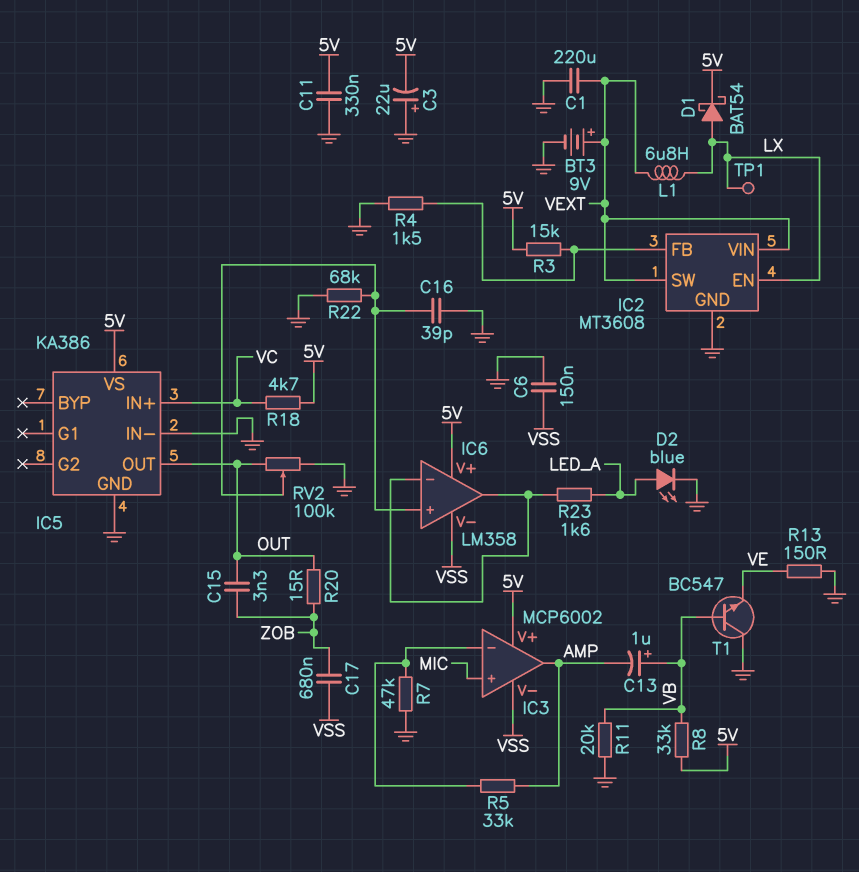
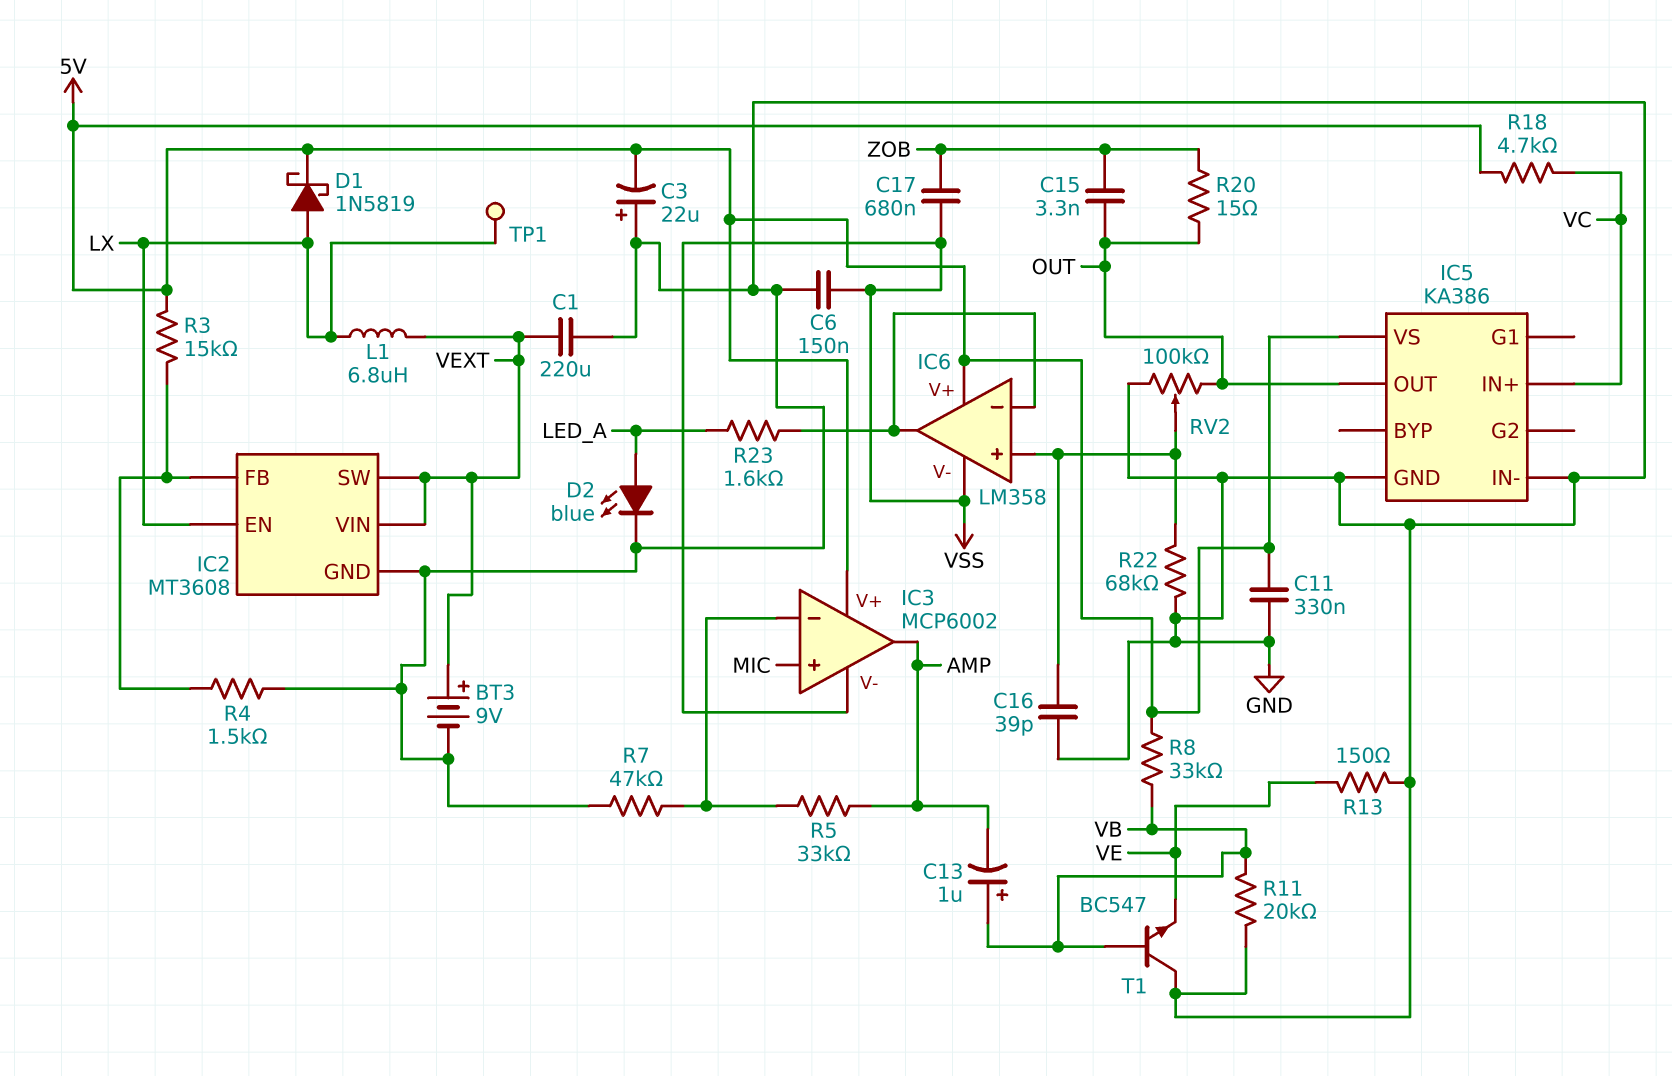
D1: schottky BAT54 (A LX, K 5V) -> schottky 1N5819 (A LX, K 5V)

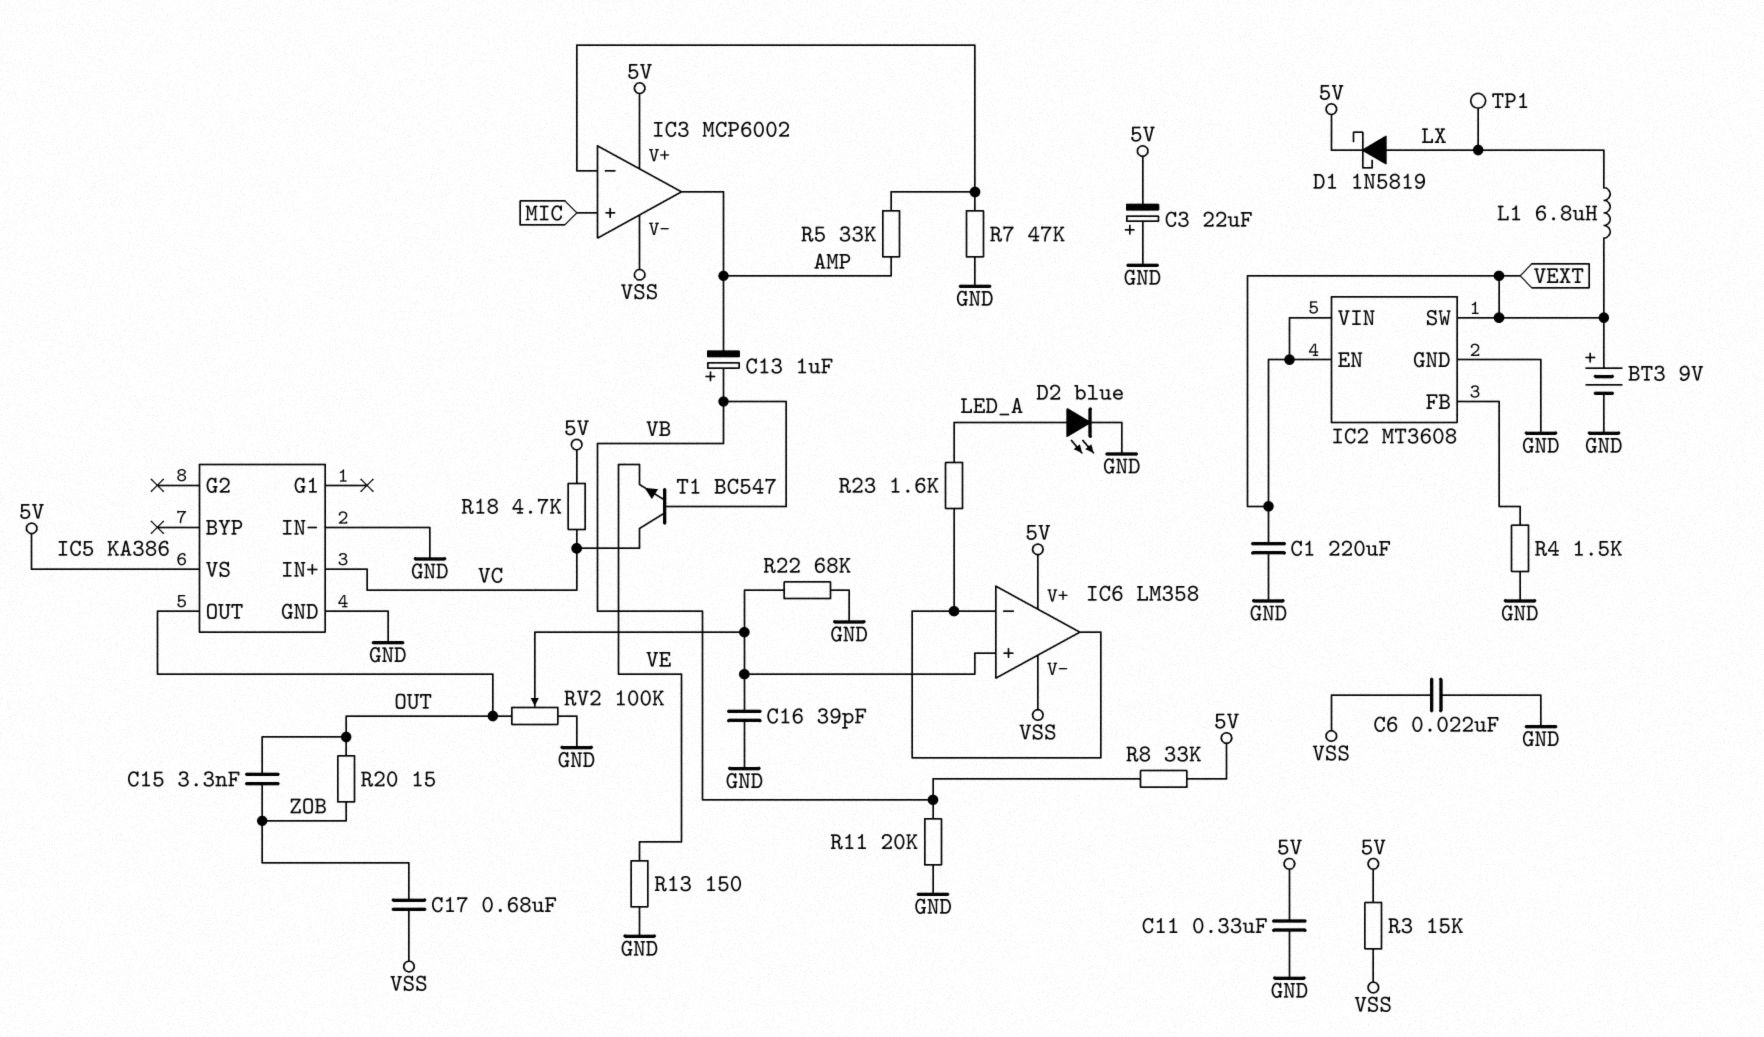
C6: 150nF (GND, VSS) -> 22nF (GND, VSS)
IC2 pin EN: LX -> VEXT
R3: 15k (5V, IC2/FB) -> 15k (5V, VSS)
T1: NPN BC547 (B VB, C GND, E VE) -> NPN BC547 (B VB, C VC, E VE)

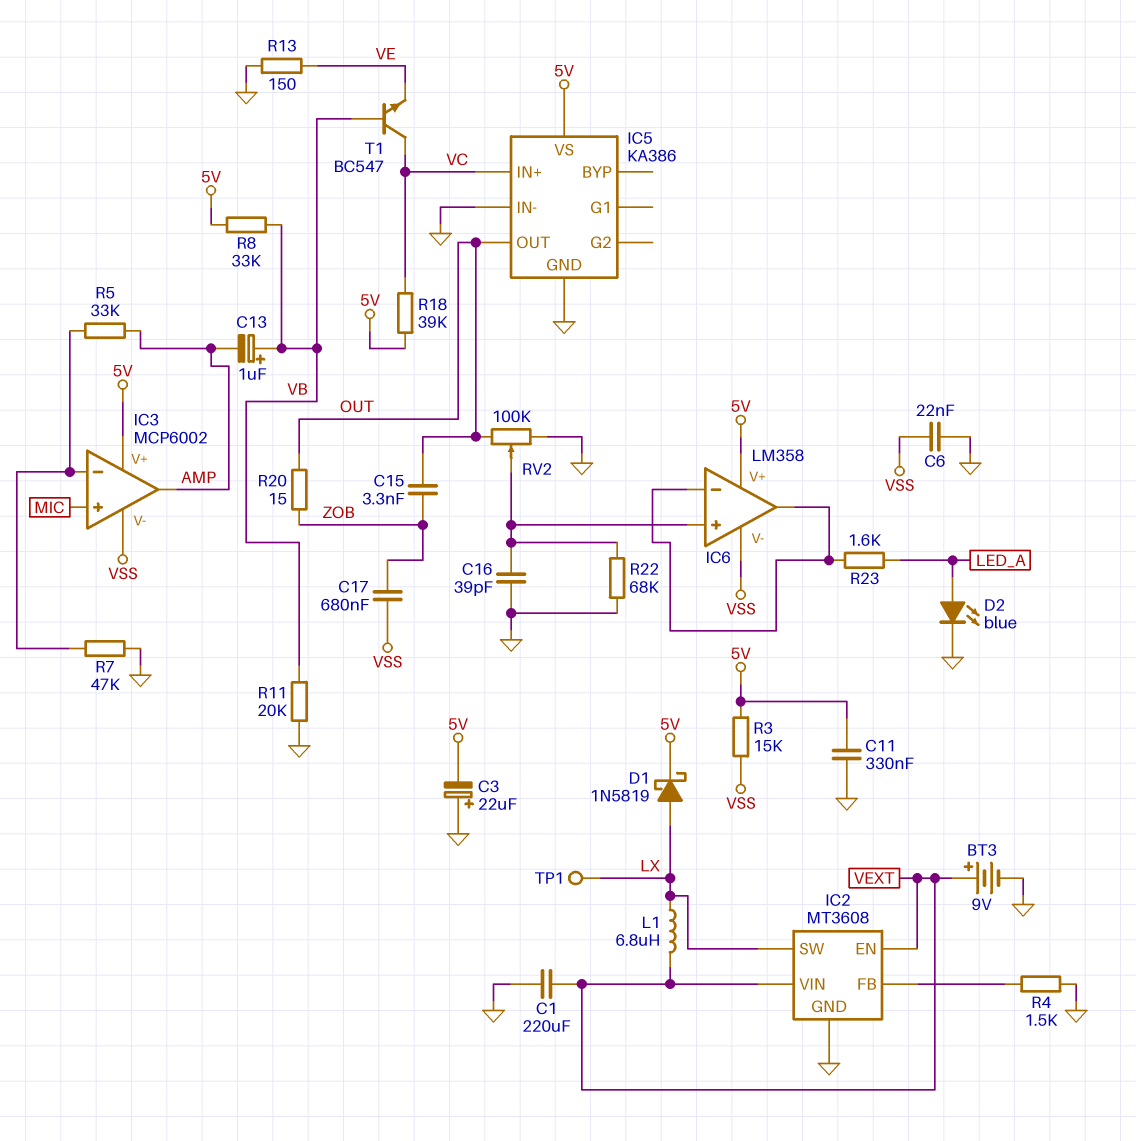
IC2 pin SW: VEXT -> LX
R18: 4.7k (5V, VC) -> 39k (5V, VC)

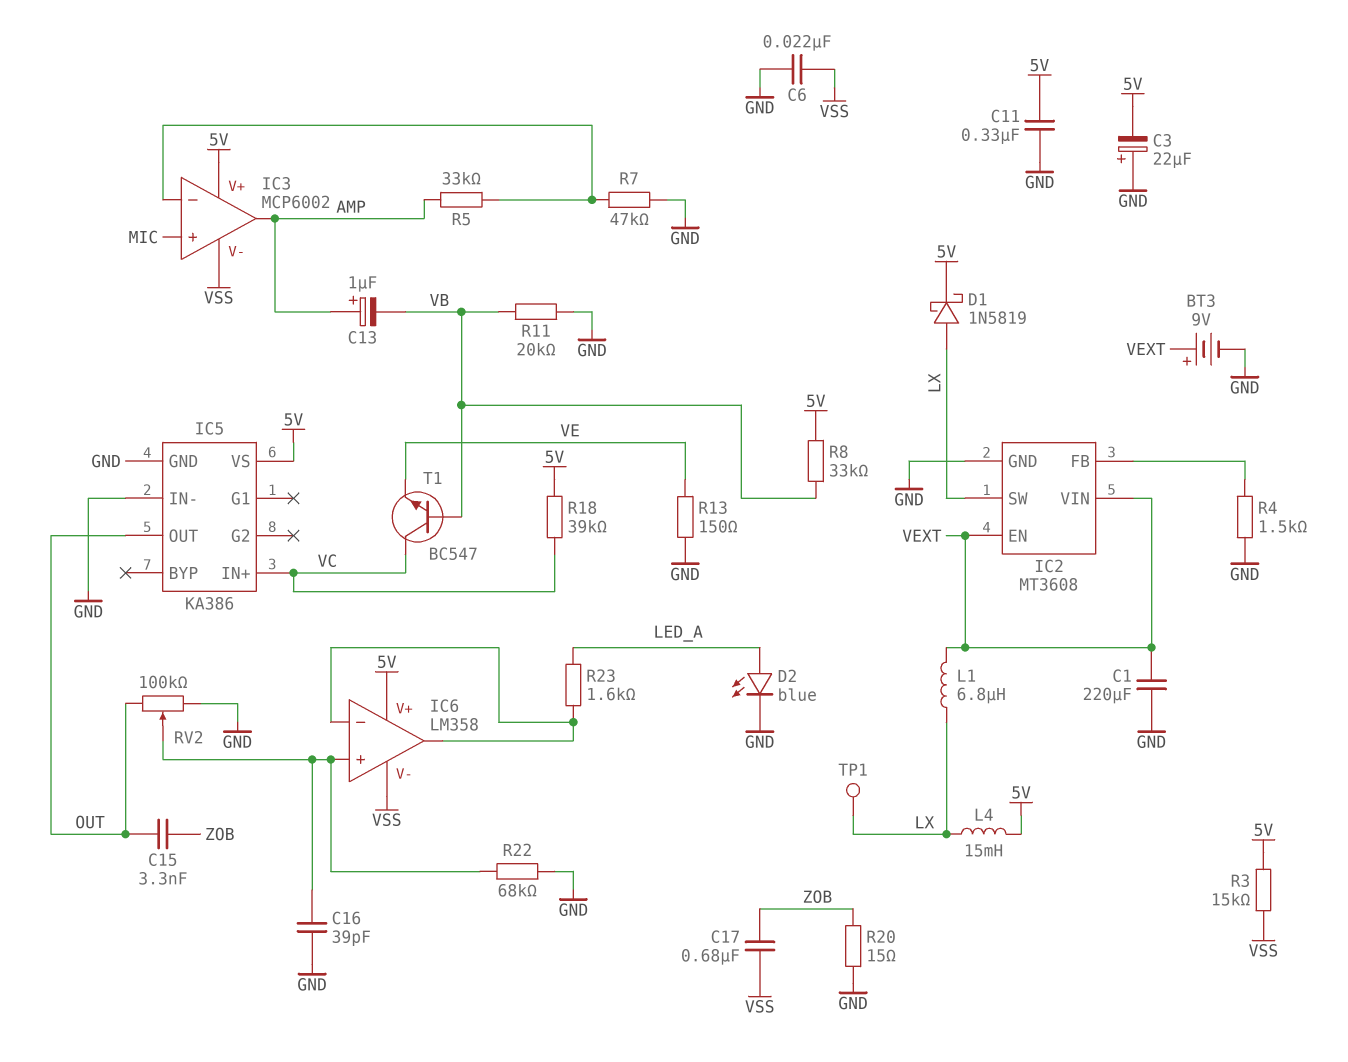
C13: 1uF (plus VB, minus AMP) -> 1uF (plus AMP, minus VB)
L4: none -> 15mH (5V, LX)
R20: 15 (OUT, ZOB) -> 15 (GND, ZOB)

